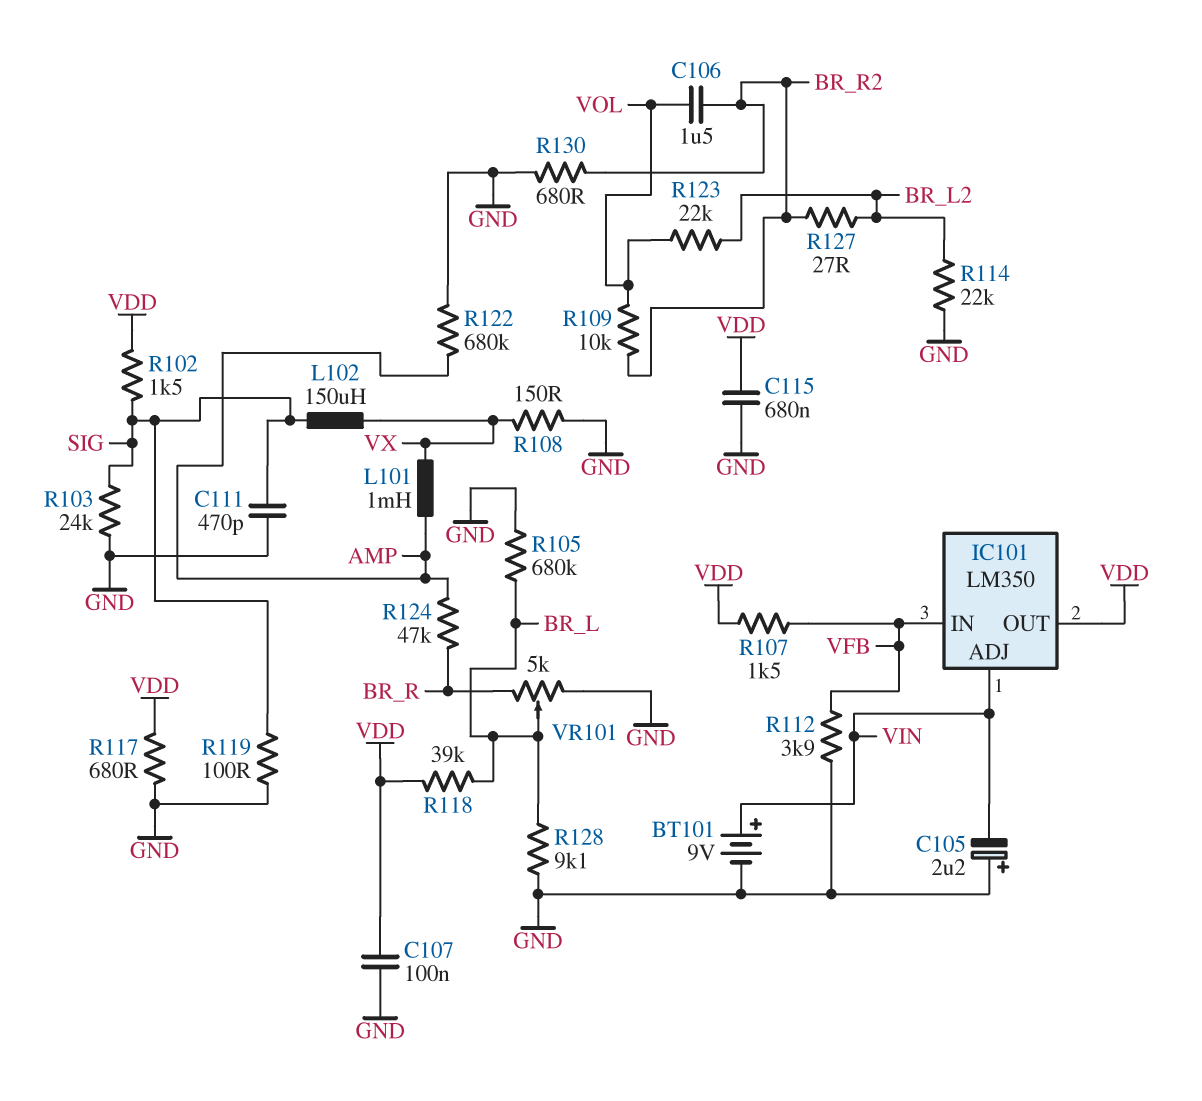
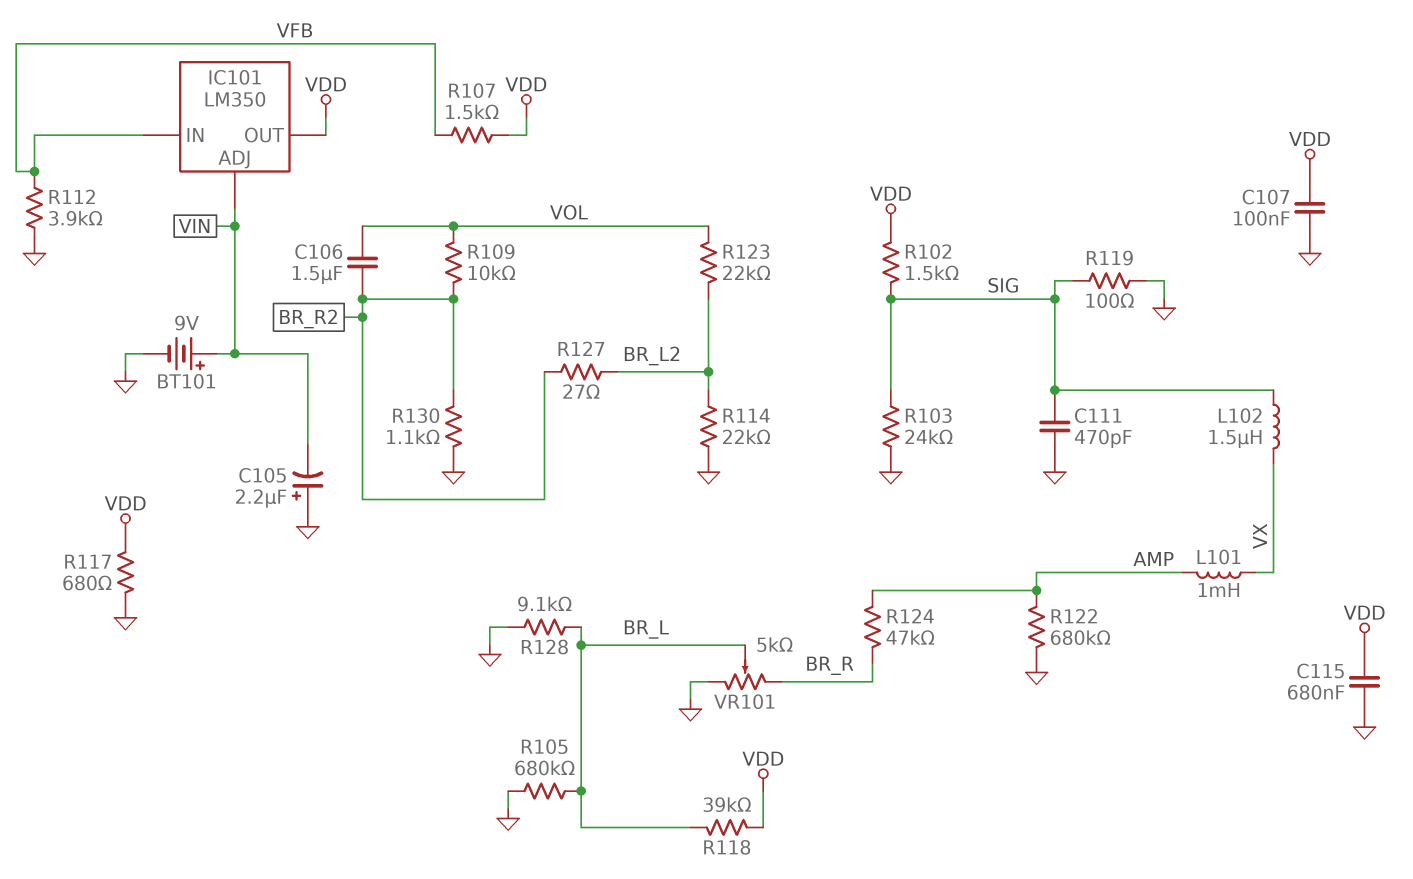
L102: 150uH (SIG, VX) -> 1.5uH (SIG, VX)
R108: 150 (GND, VX) -> none
R130: 680 (BR_R2, GND) -> 1.1k (BR_R2, GND)

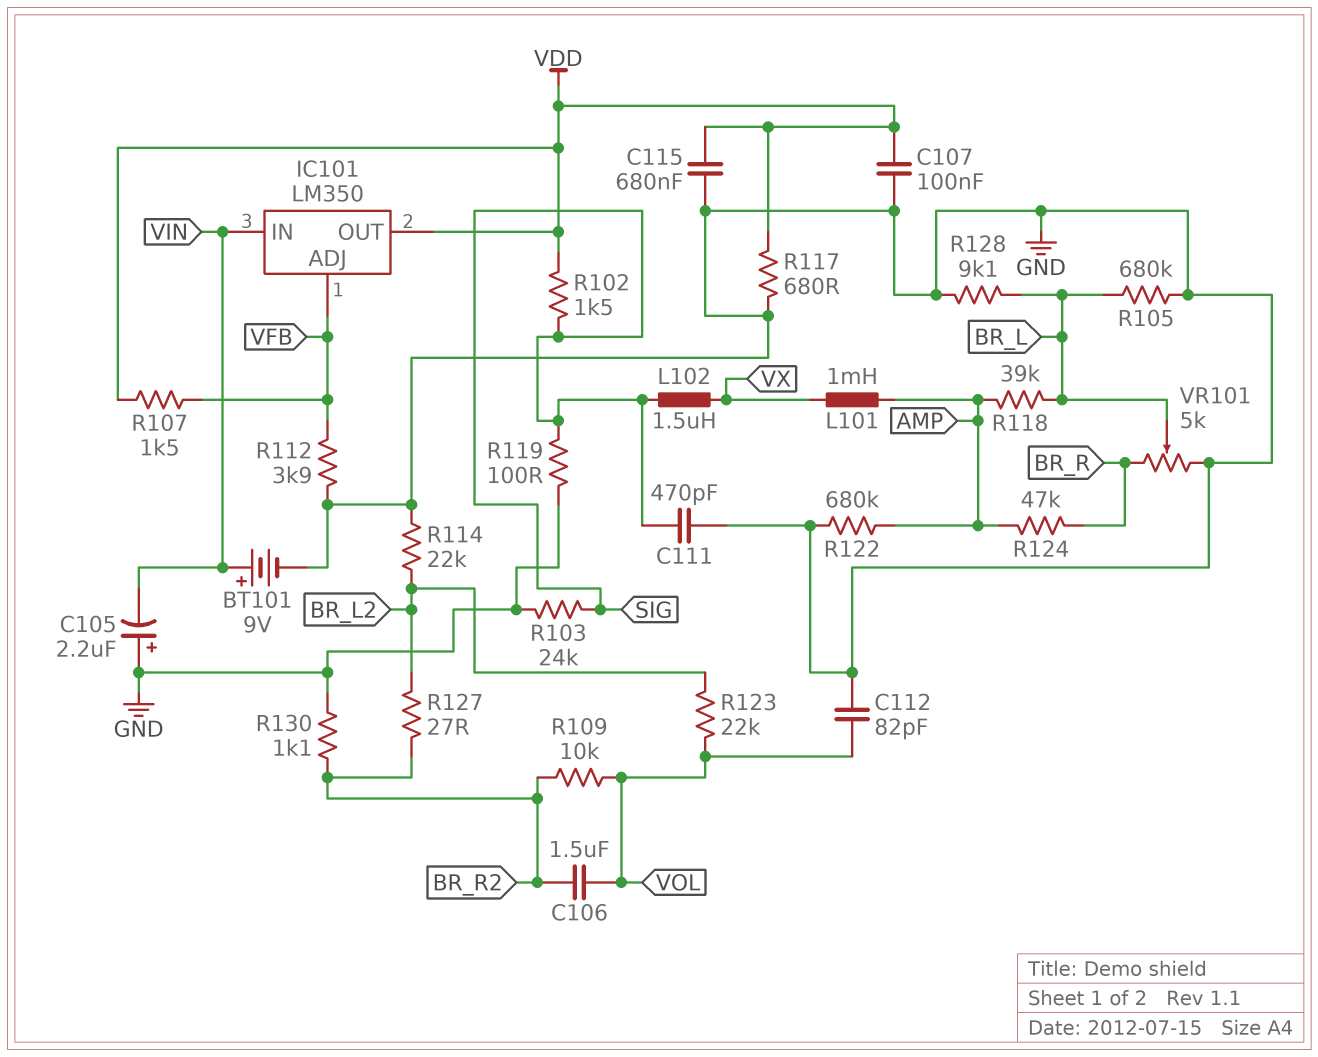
C112: none -> 82pF (GND, VOL)
IC101 pin ADJ: VIN -> VFB
IC101 pin IN: VFB -> VIN
R118: 39k (BR_L, VDD) -> 39k (AMP, BR_L)

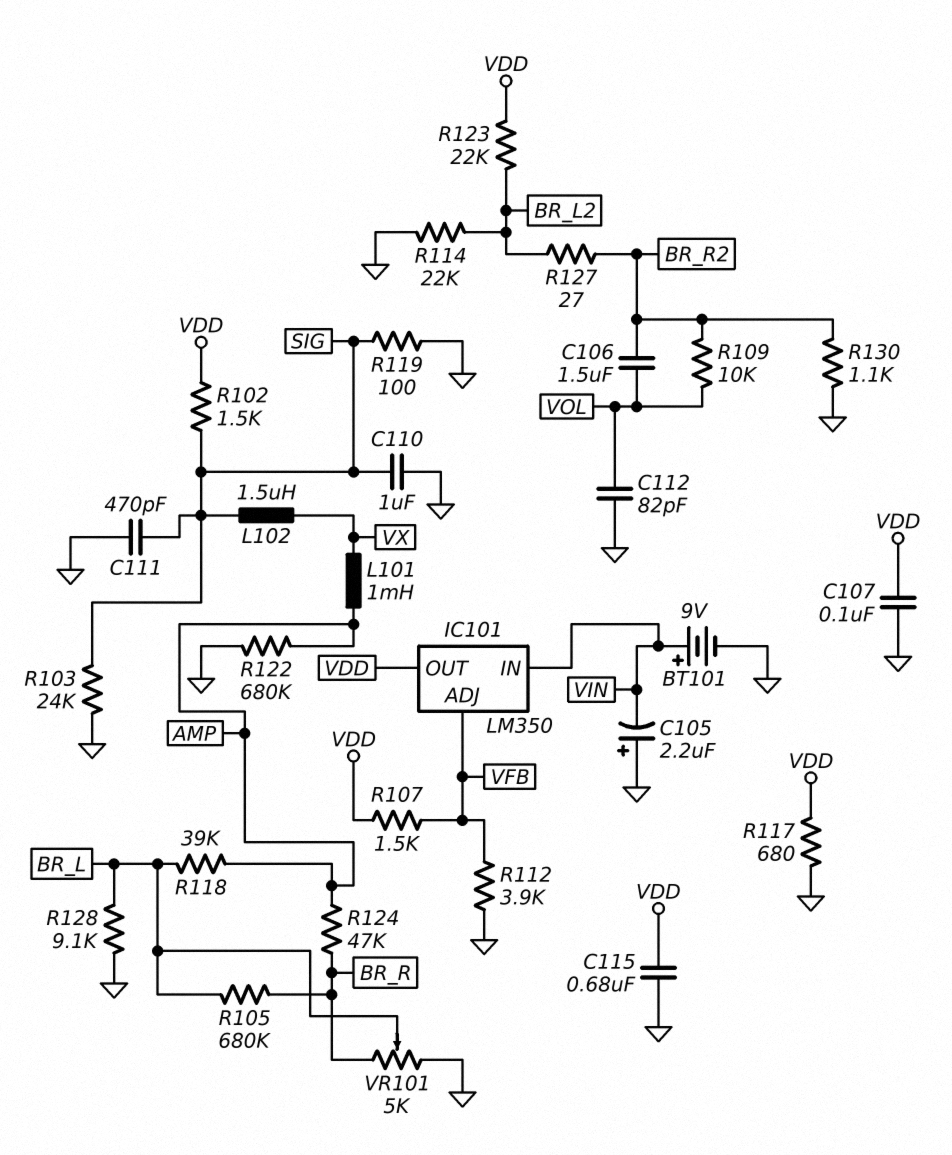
C110: none -> 1uF (GND, SIG)
R105: 680k (BR_L, GND) -> 680k (BR_L, BR_R)
R123: 22k (BR_L2, VOL) -> 22k (BR_L2, VDD)

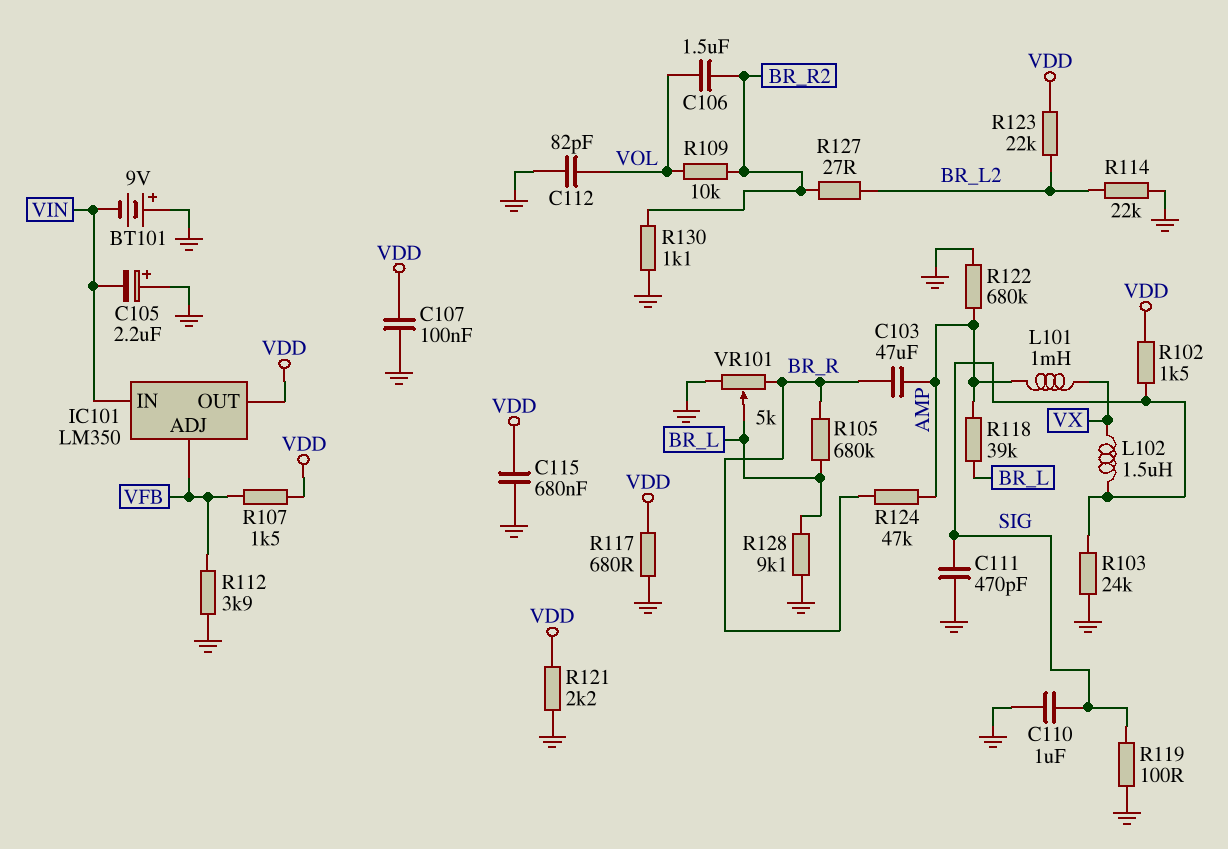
BT101: 9V (plus VIN, minus GND) -> 9V (plus GND, minus VIN)
C103: none -> 47uF (AMP, BR_R)
R121: none -> 2.2k (GND, VDD)

